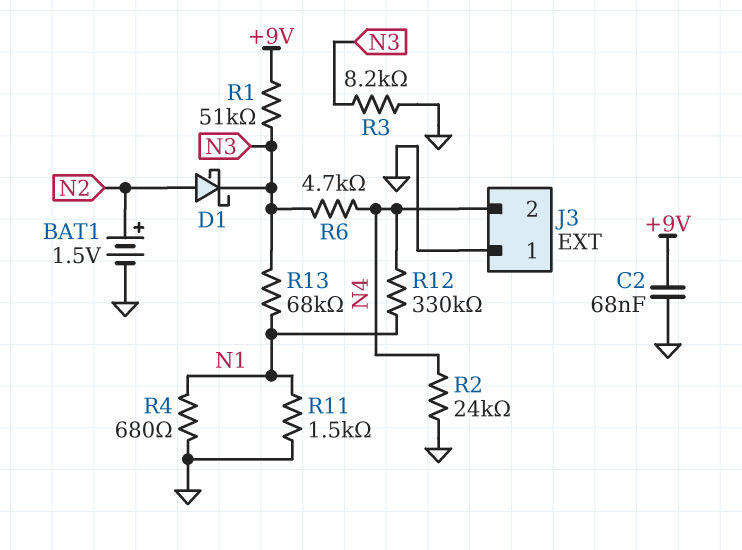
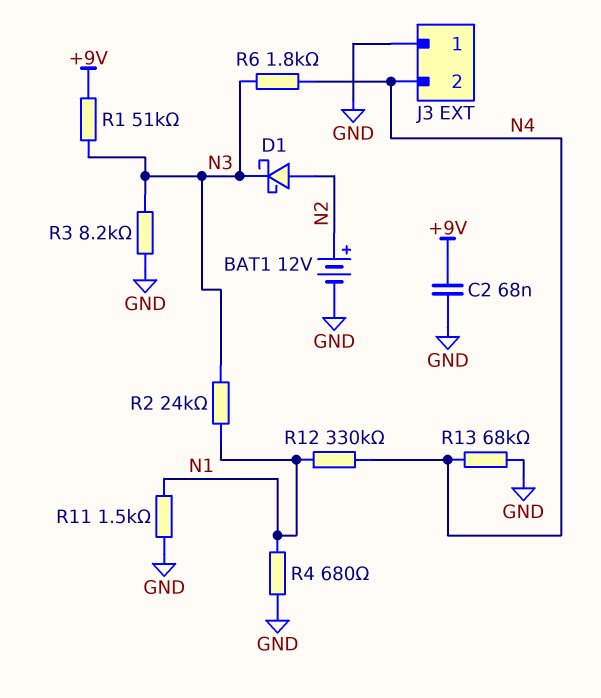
BAT1: 1.5V (plus N2, minus GND) -> 12V (plus N2, minus GND)
R2: 24k (GND, N4) -> 24k (N1, N3)
R6: 4.7k (N3, N4) -> 1.8k (N3, N4)
R13: 68k (N1, N3) -> 68k (GND, N4)

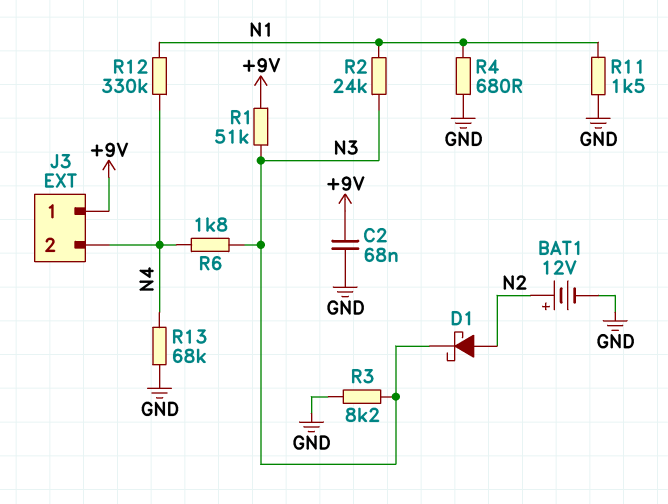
J3 pin 1: GND -> +9V

